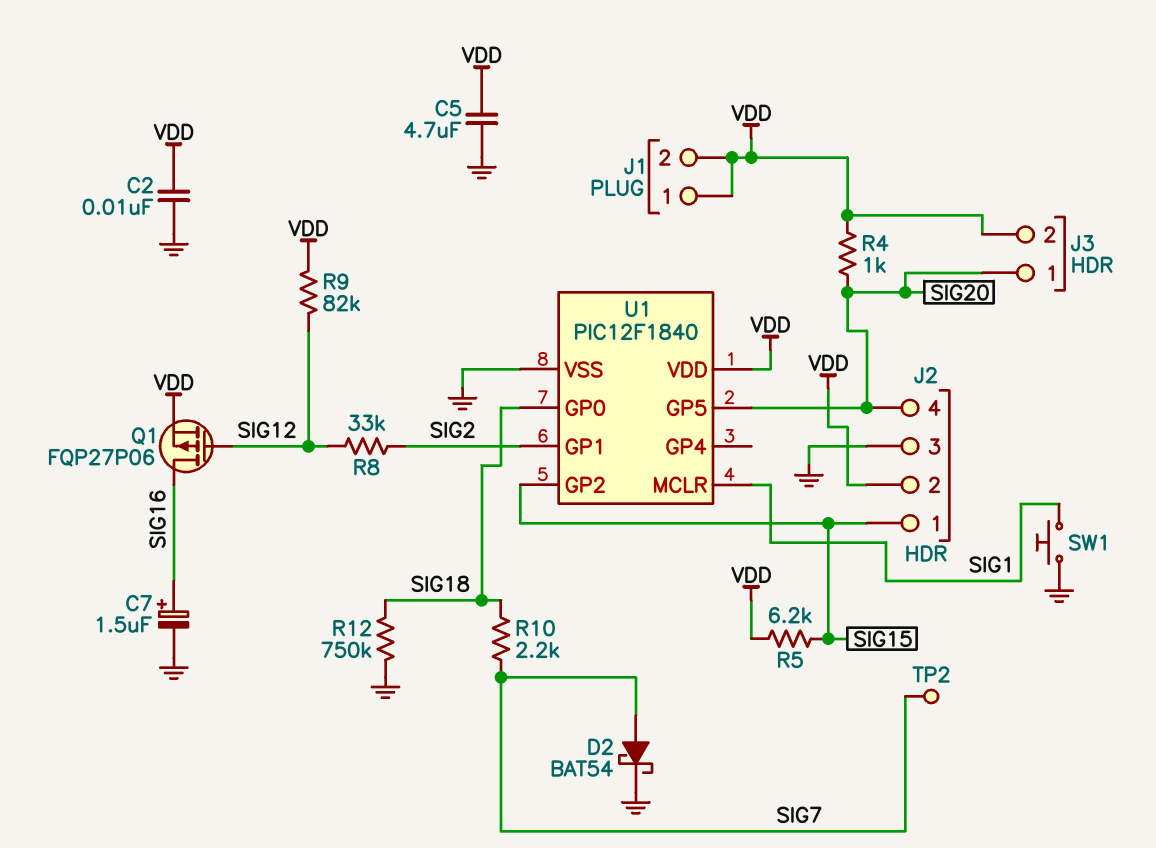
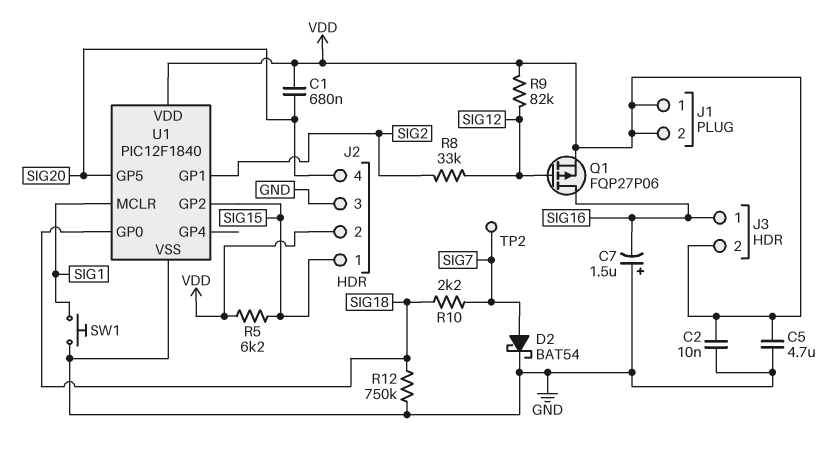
C1: none -> 680nF (SIG20, VDD)
C7: 1.5uF (plus SIG16, minus GND) -> 1.5uF (plus GND, minus SIG16)
J3 pin 1: SIG20 -> SIG16
R4: 1k (SIG20, VDD) -> none

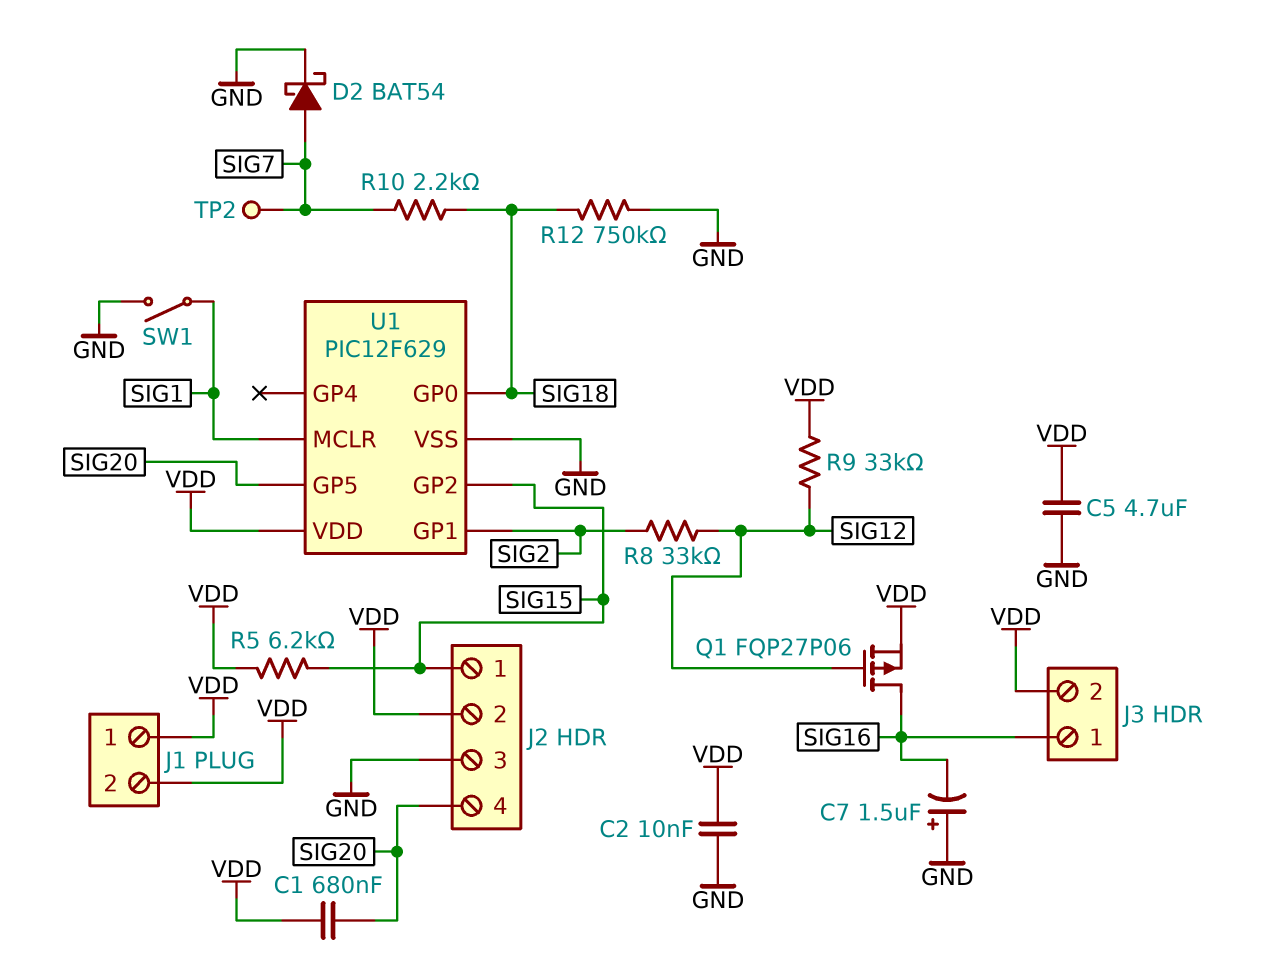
R9: 82k (SIG12, VDD) -> 33k (SIG12, VDD)
SW1: button (GND, SIG1) -> switch (GND, SIG1)
U1: PIC12F1840 -> PIC12F629

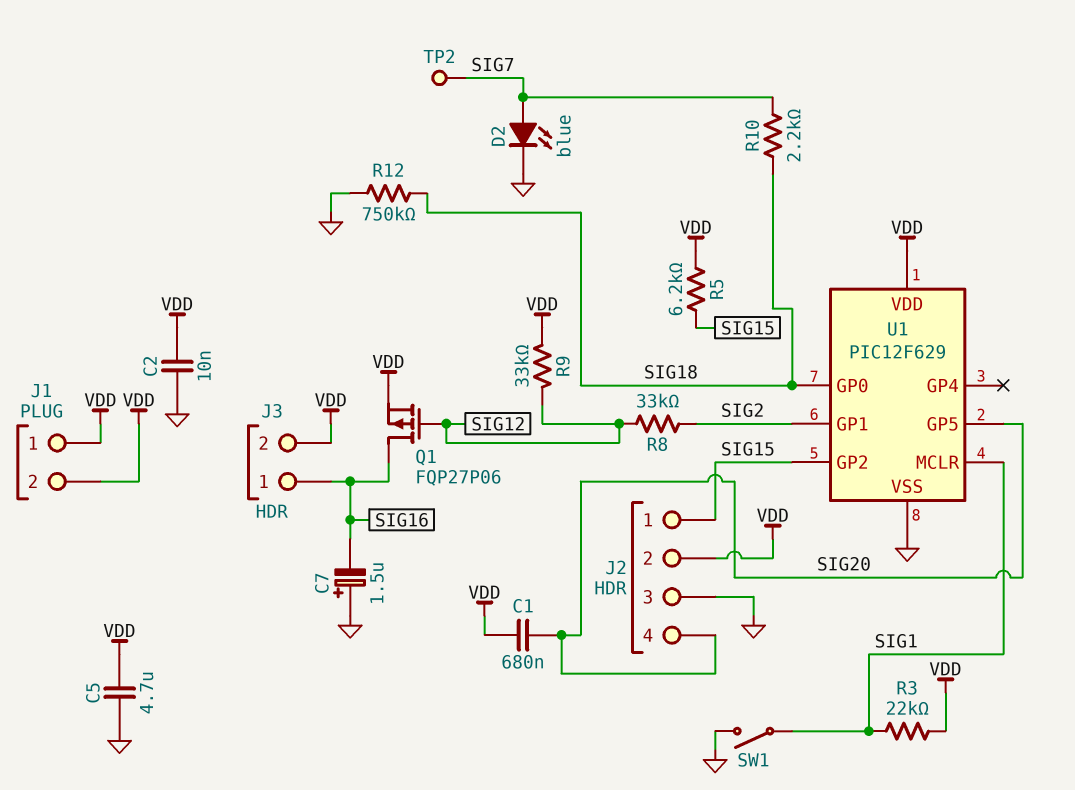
D2: schottky BAT54 (A SIG7, K GND) -> LED blue (A SIG7, K GND)
R3: none -> 22k (SIG1, VDD)

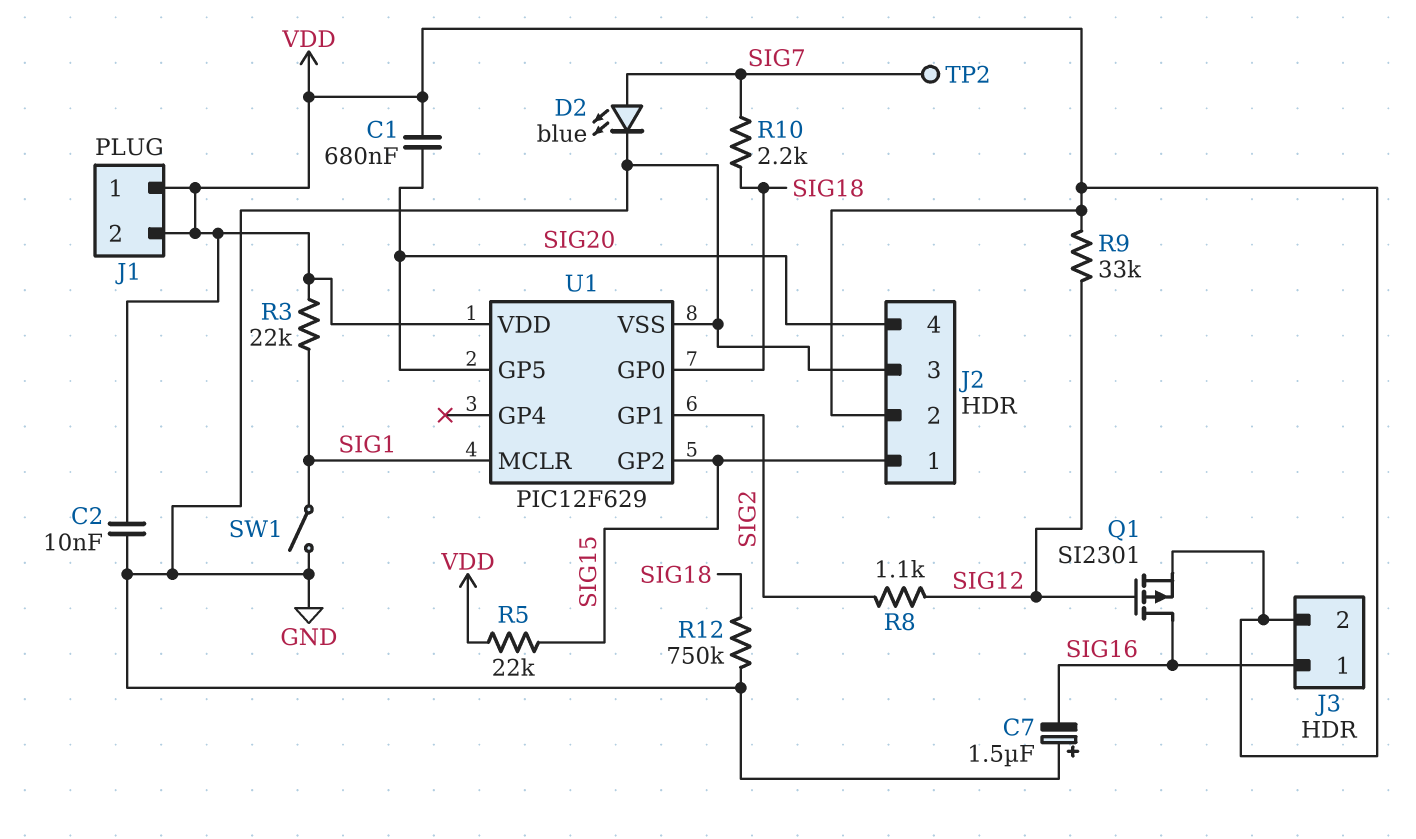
C5: 4.7uF (GND, VDD) -> none
Q1: PMOS FQP27P06 (G SIG12, D SIG16, S VDD) -> PMOS SI2301 (G SIG12, D SIG16, S VDD)
R5: 6.2k (SIG15, VDD) -> 22k (SIG15, VDD)
R8: 33k (SIG2, SIG12) -> 1.1k (SIG2, SIG12)

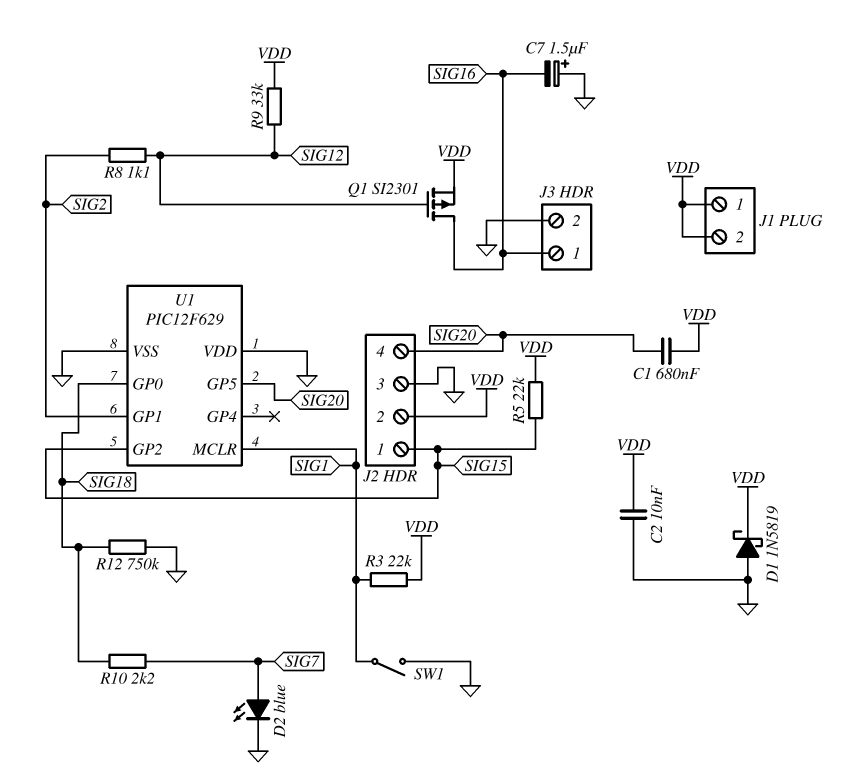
D1: none -> schottky 1N5819 (A GND, K VDD)
J3 pin 2: VDD -> GND
TP2: test point (SIG7) -> none
U1 pin VDD: VDD -> GND

